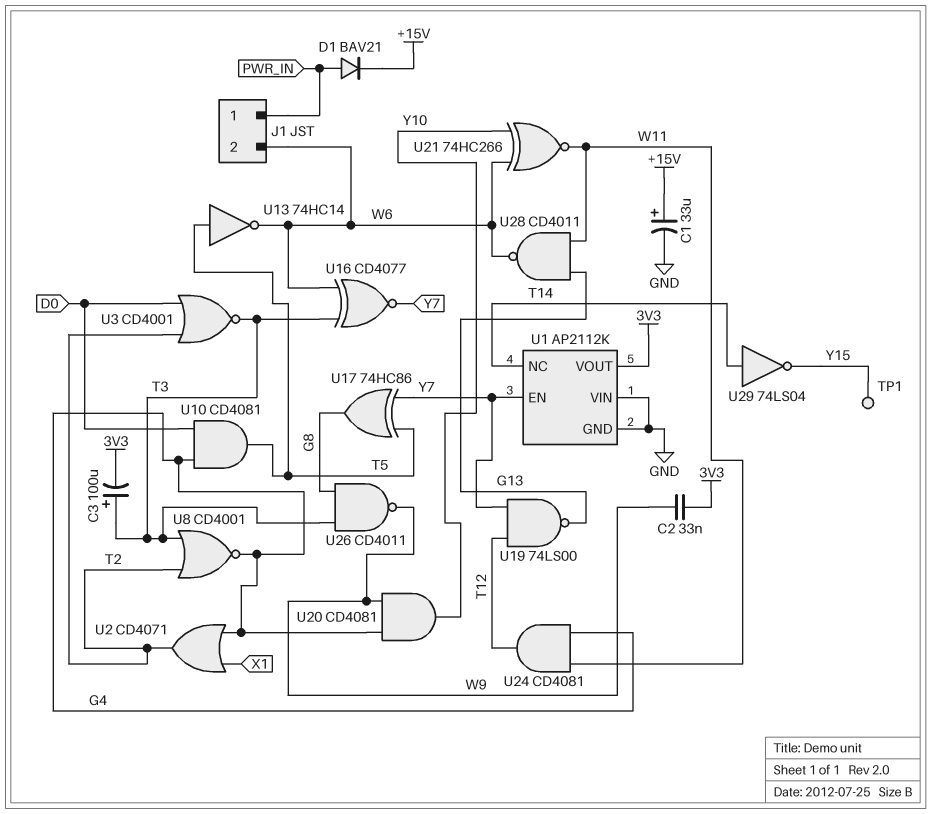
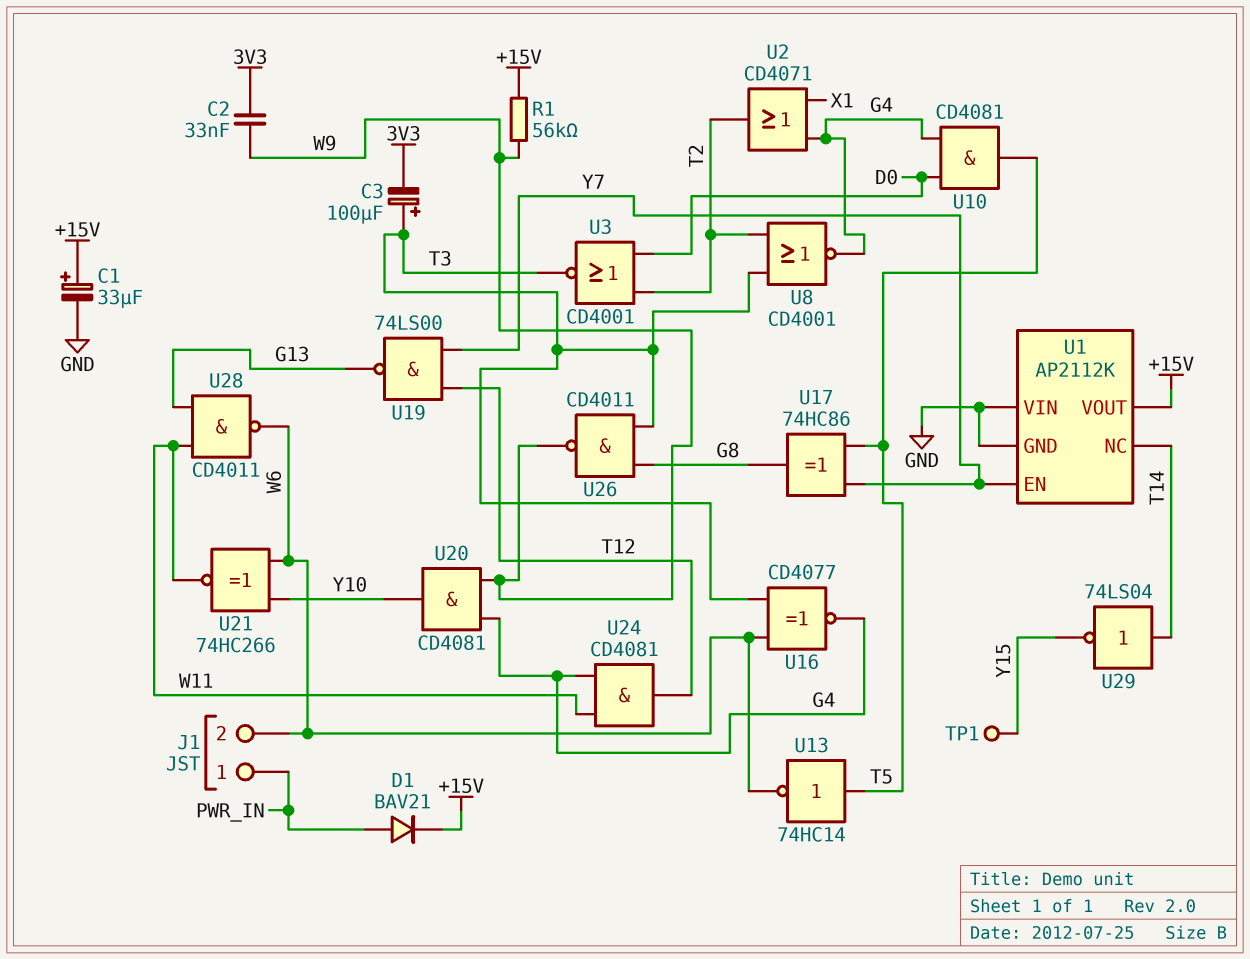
R1: none -> 56k (+15V, W9)
U1 pin VOUT: 3V3 -> +15V
U16: XNOR CD4077 (in T3, in W6, out Y7) -> XNOR CD4077 (in T3, in W6, out G4)

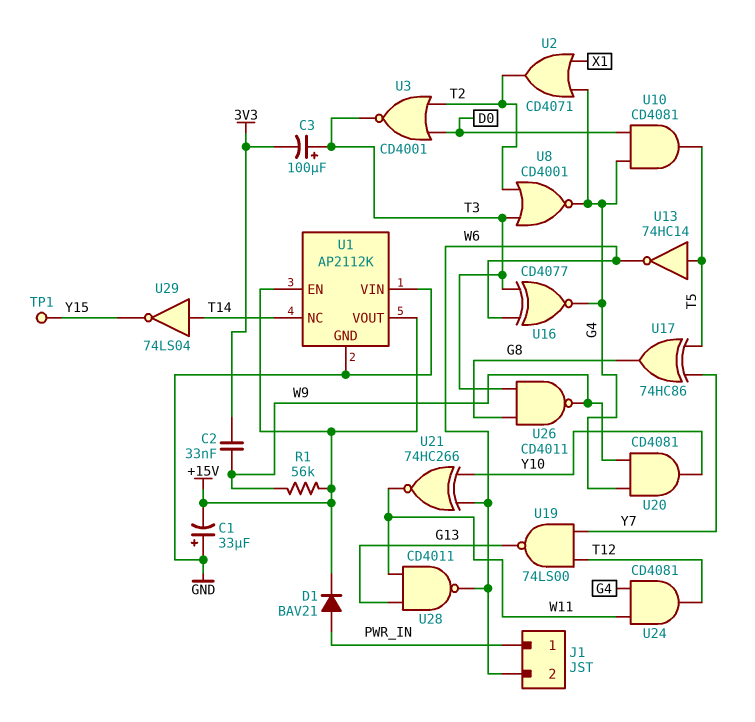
C1: 33uF (plus +15V, minus GND) -> 33uF (plus GND, minus +15V)
U1 pin EN: Y7 -> +15V

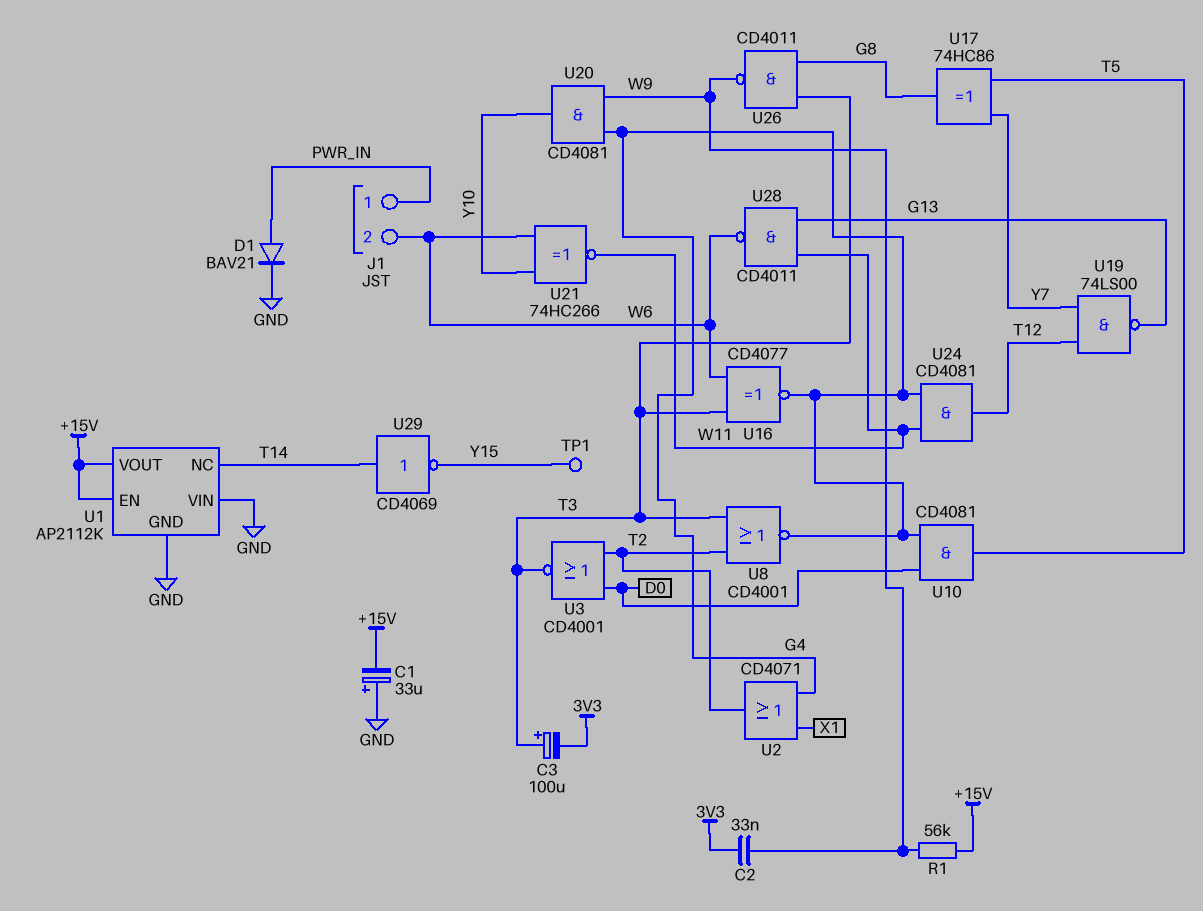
D1: diode BAV21 (A PWR_IN, K +15V) -> diode BAV21 (A PWR_IN, K GND)
U13: NOT 74HC14 (in T5, out W6) -> none
U29: NOT 74LS04 (in T14, out Y15) -> NOT CD4069 (in T14, out Y15)

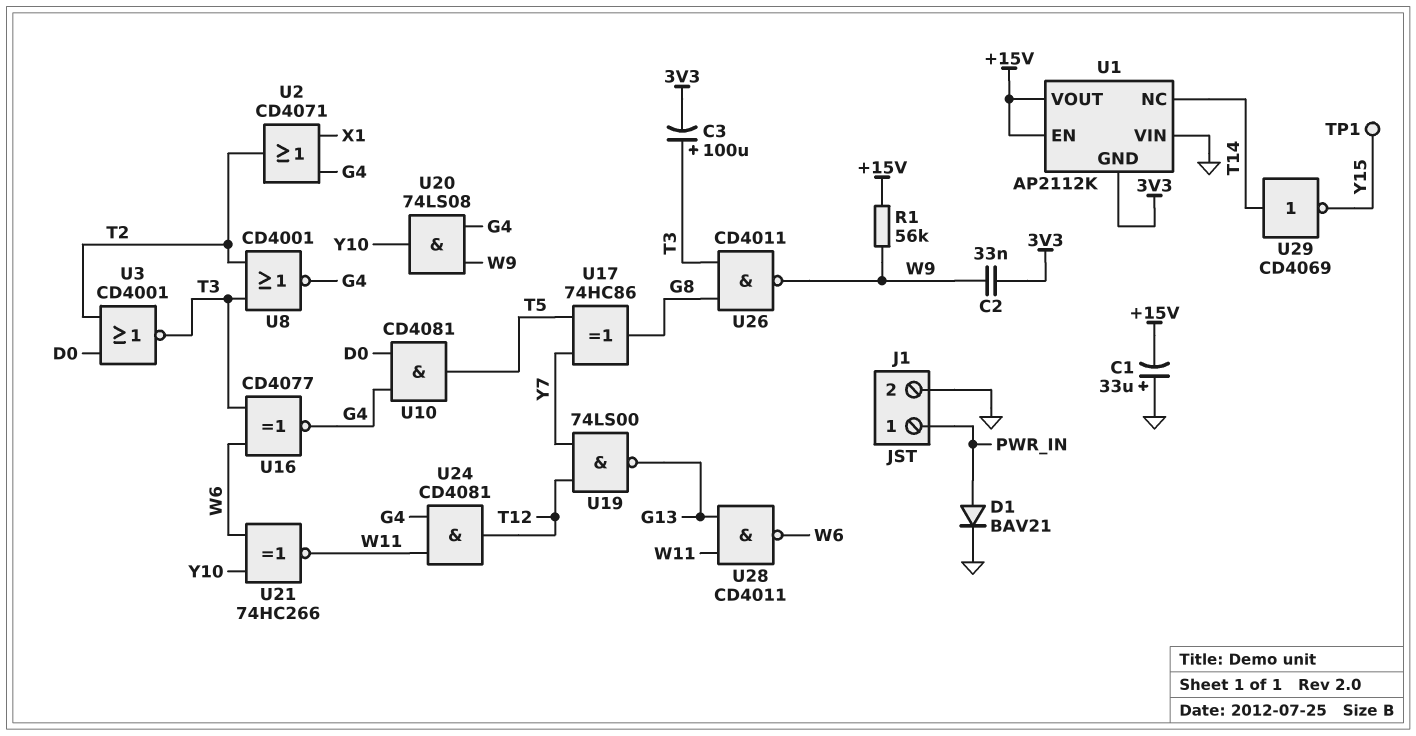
J1 pin 2: W6 -> GND
U1 pin GND: GND -> 3V3
U20: AND CD4081 (in G4, in W9, out Y10) -> AND 74LS08 (in G4, in W9, out Y10)

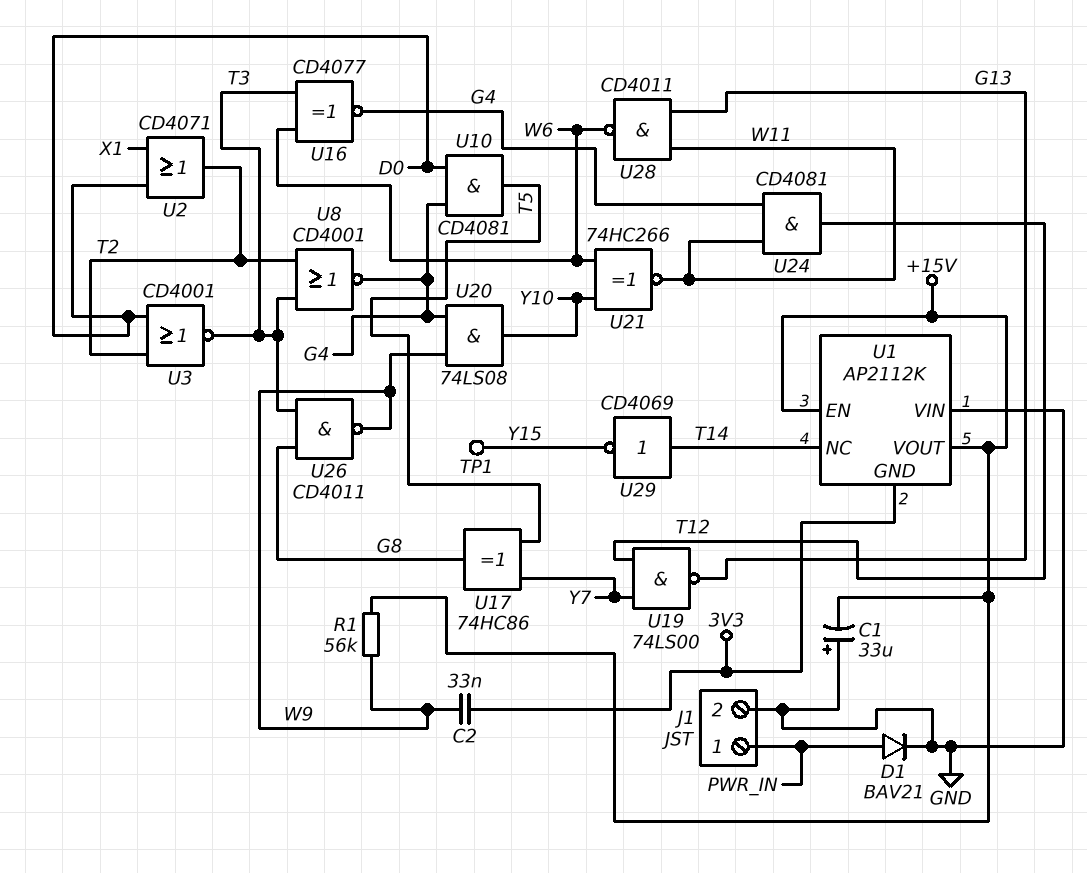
C3: 100uF (plus T3, minus 3V3) -> none
U2: OR CD4071 (in G4, in X1, out T2) -> OR CD4071 (in D0, in X1, out T2)

